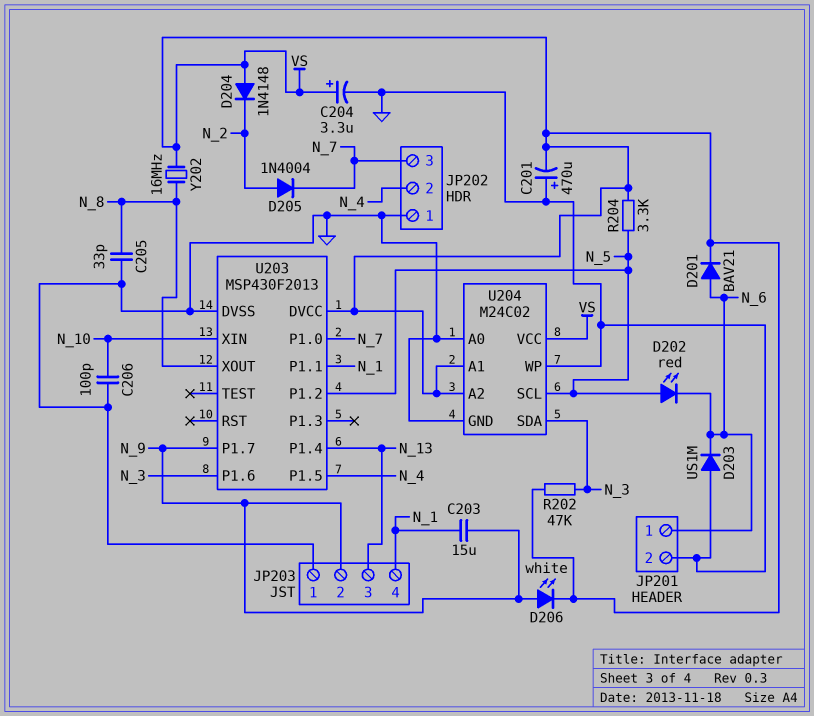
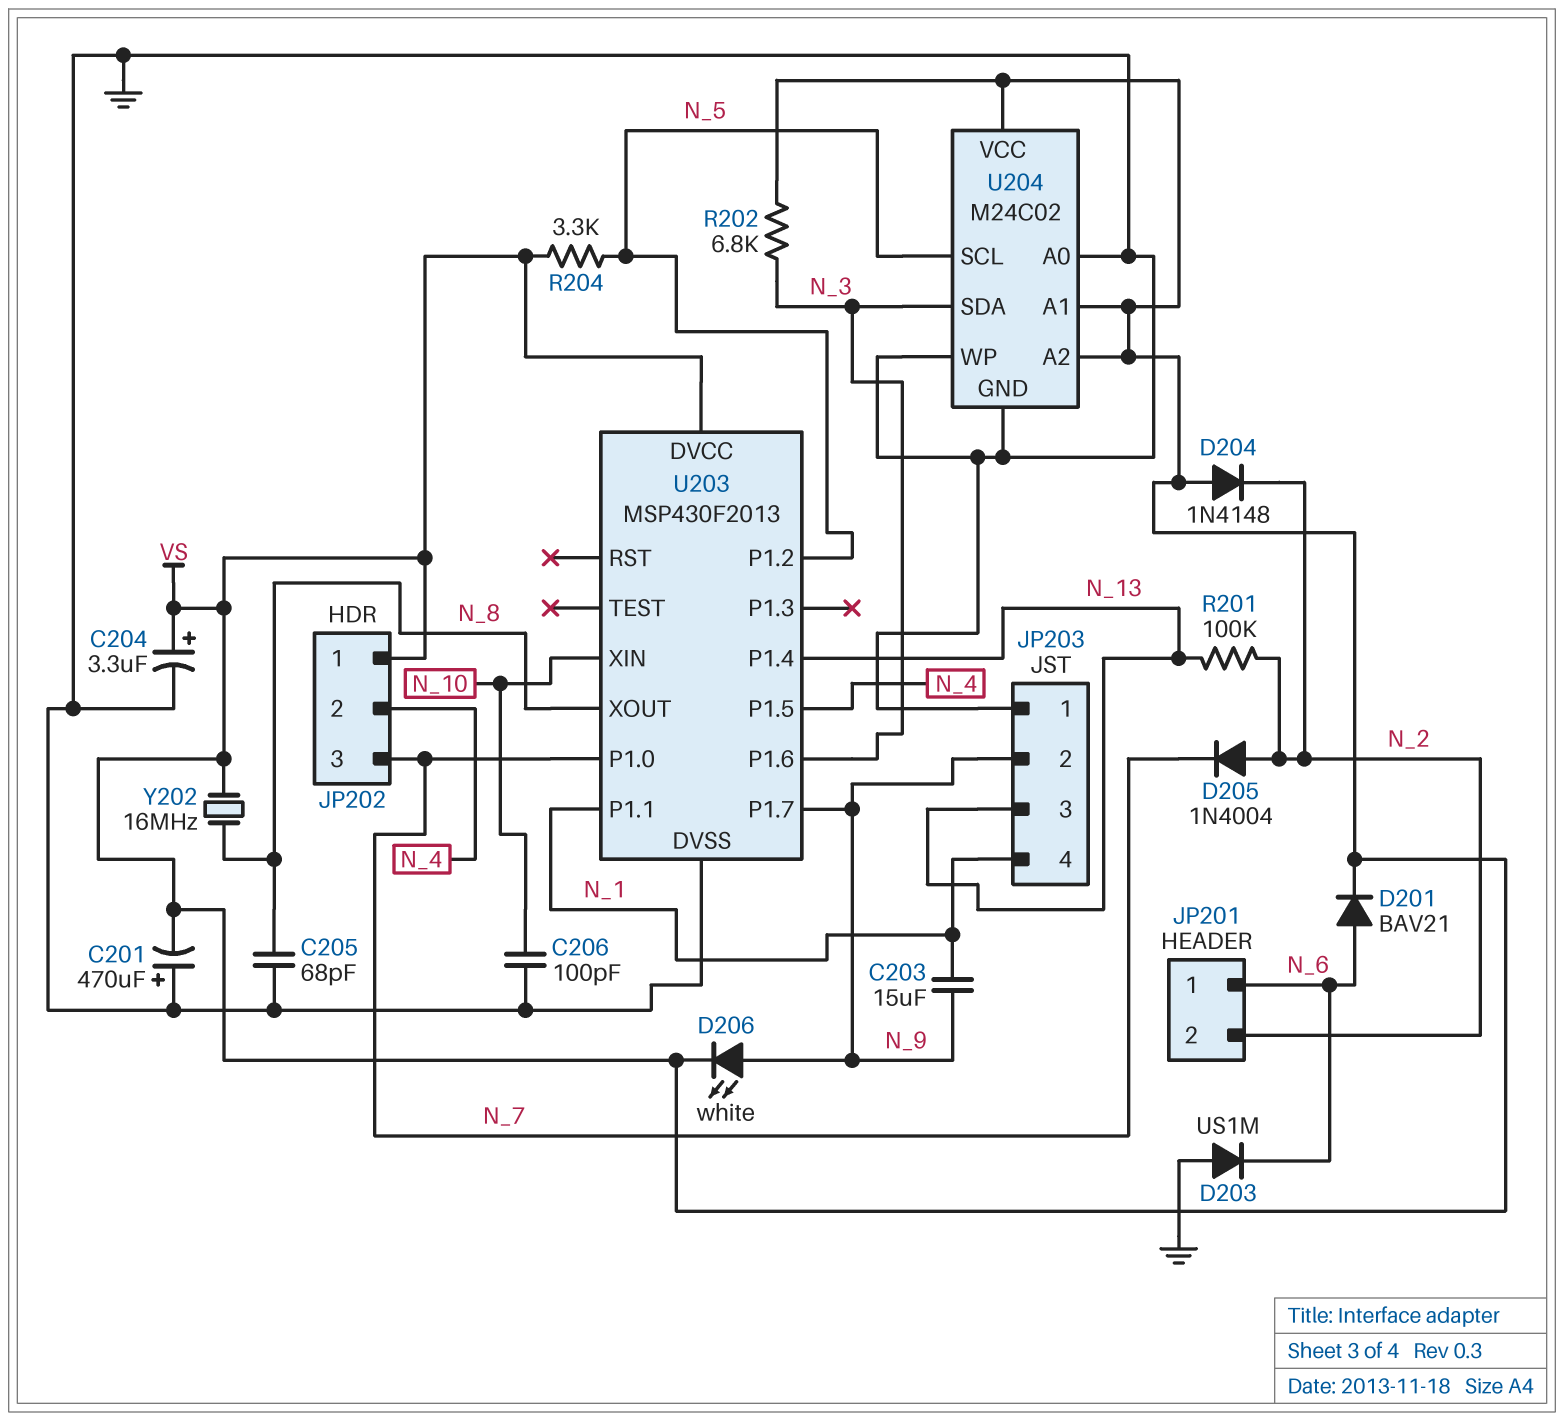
C205: 33pF (GND, N_8) -> 68pF (GND, N_8)
D202: LED red (A N_5, K N_6) -> none
JP201 pin 2: GND -> N_2
JP202 pin 1: GND -> VS
R201: none -> 100k (N_2, N_13)
R202: 47k (N_3, VS) -> 6.8k (N_3, VS)

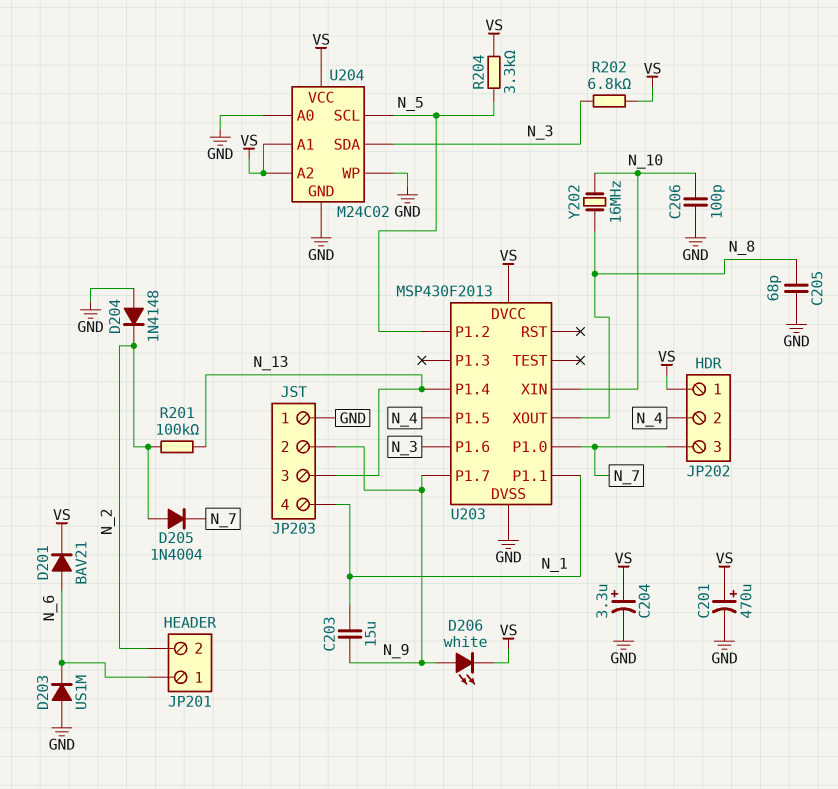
C201: 470uF (plus GND, minus VS) -> 470uF (plus VS, minus GND)
D204: diode 1N4148 (A VS, K N_2) -> diode 1N4148 (A GND, K N_2)
Y202: 16MHz (N_8, VS) -> 16MHz (N_8, N_10)

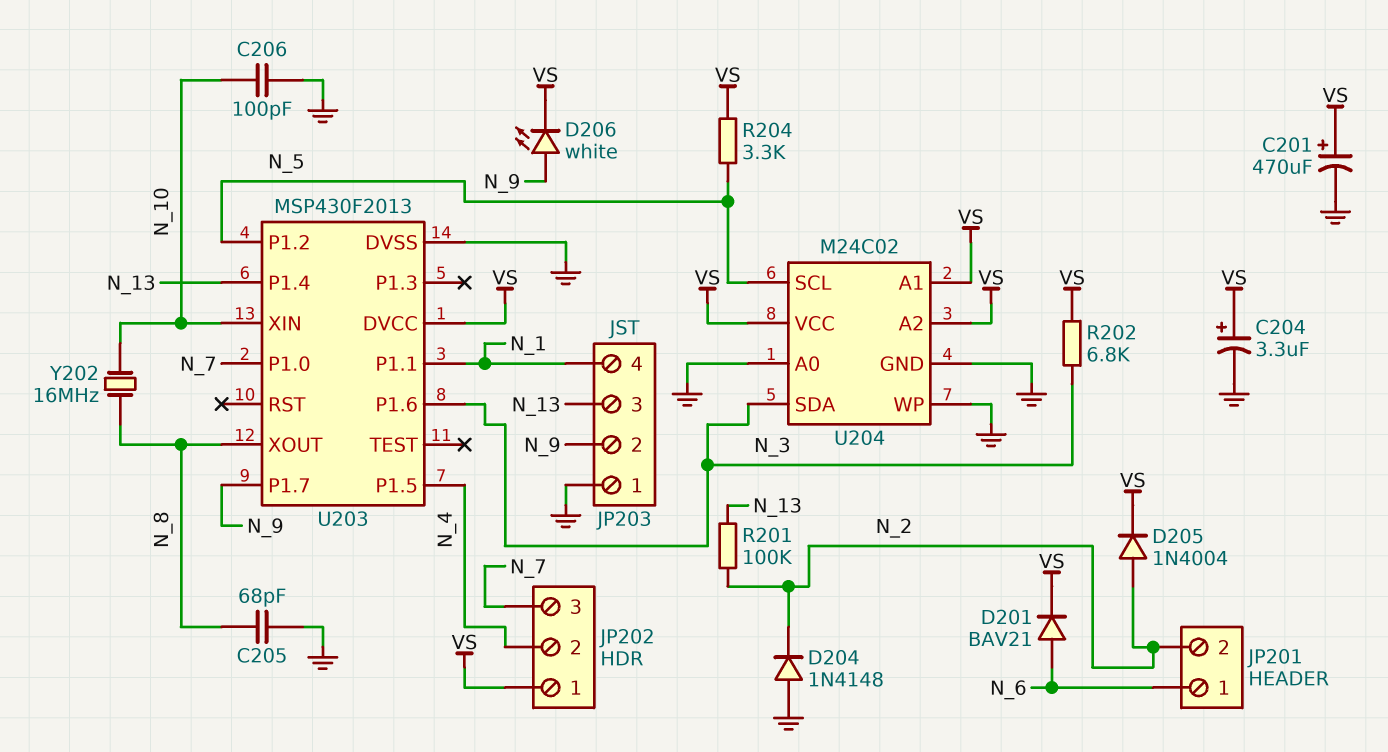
C203: 15uF (N_1, N_9) -> none
D203: diode US1M (A GND, K N_6) -> none
D205: diode 1N4004 (A N_2, K N_7) -> diode 1N4004 (A N_2, K VS)

